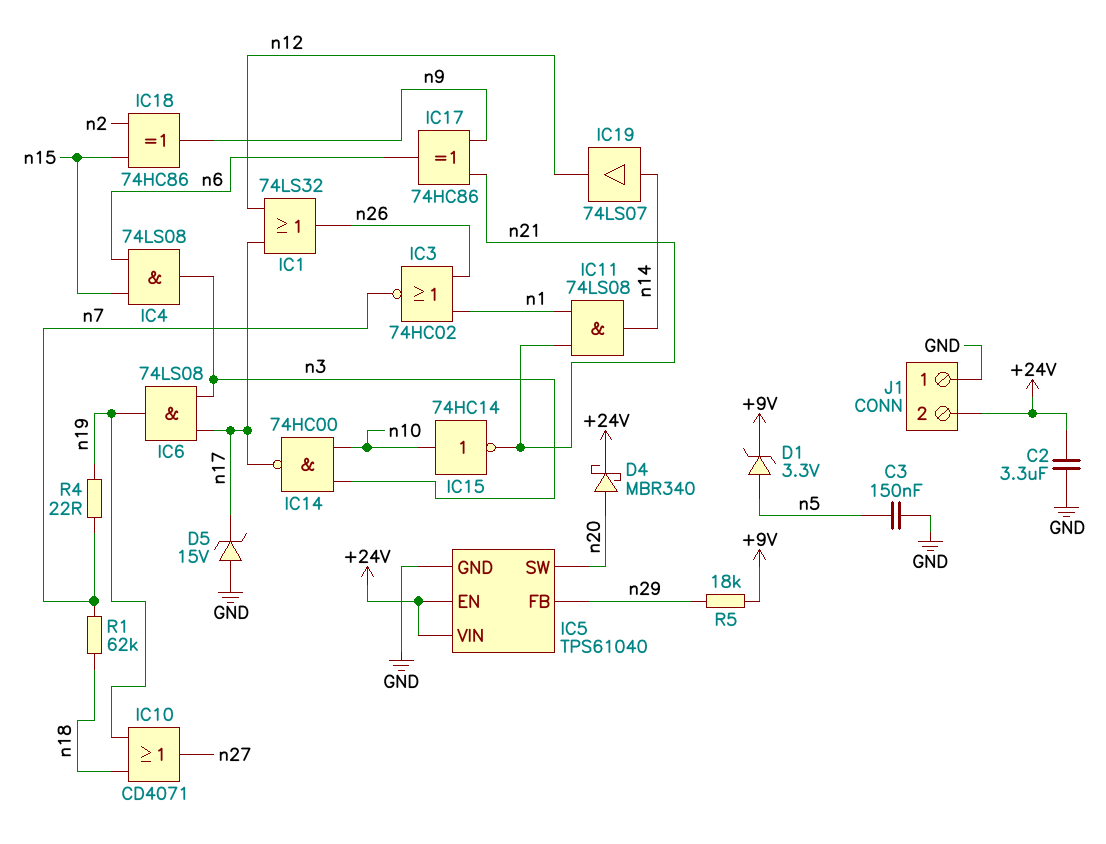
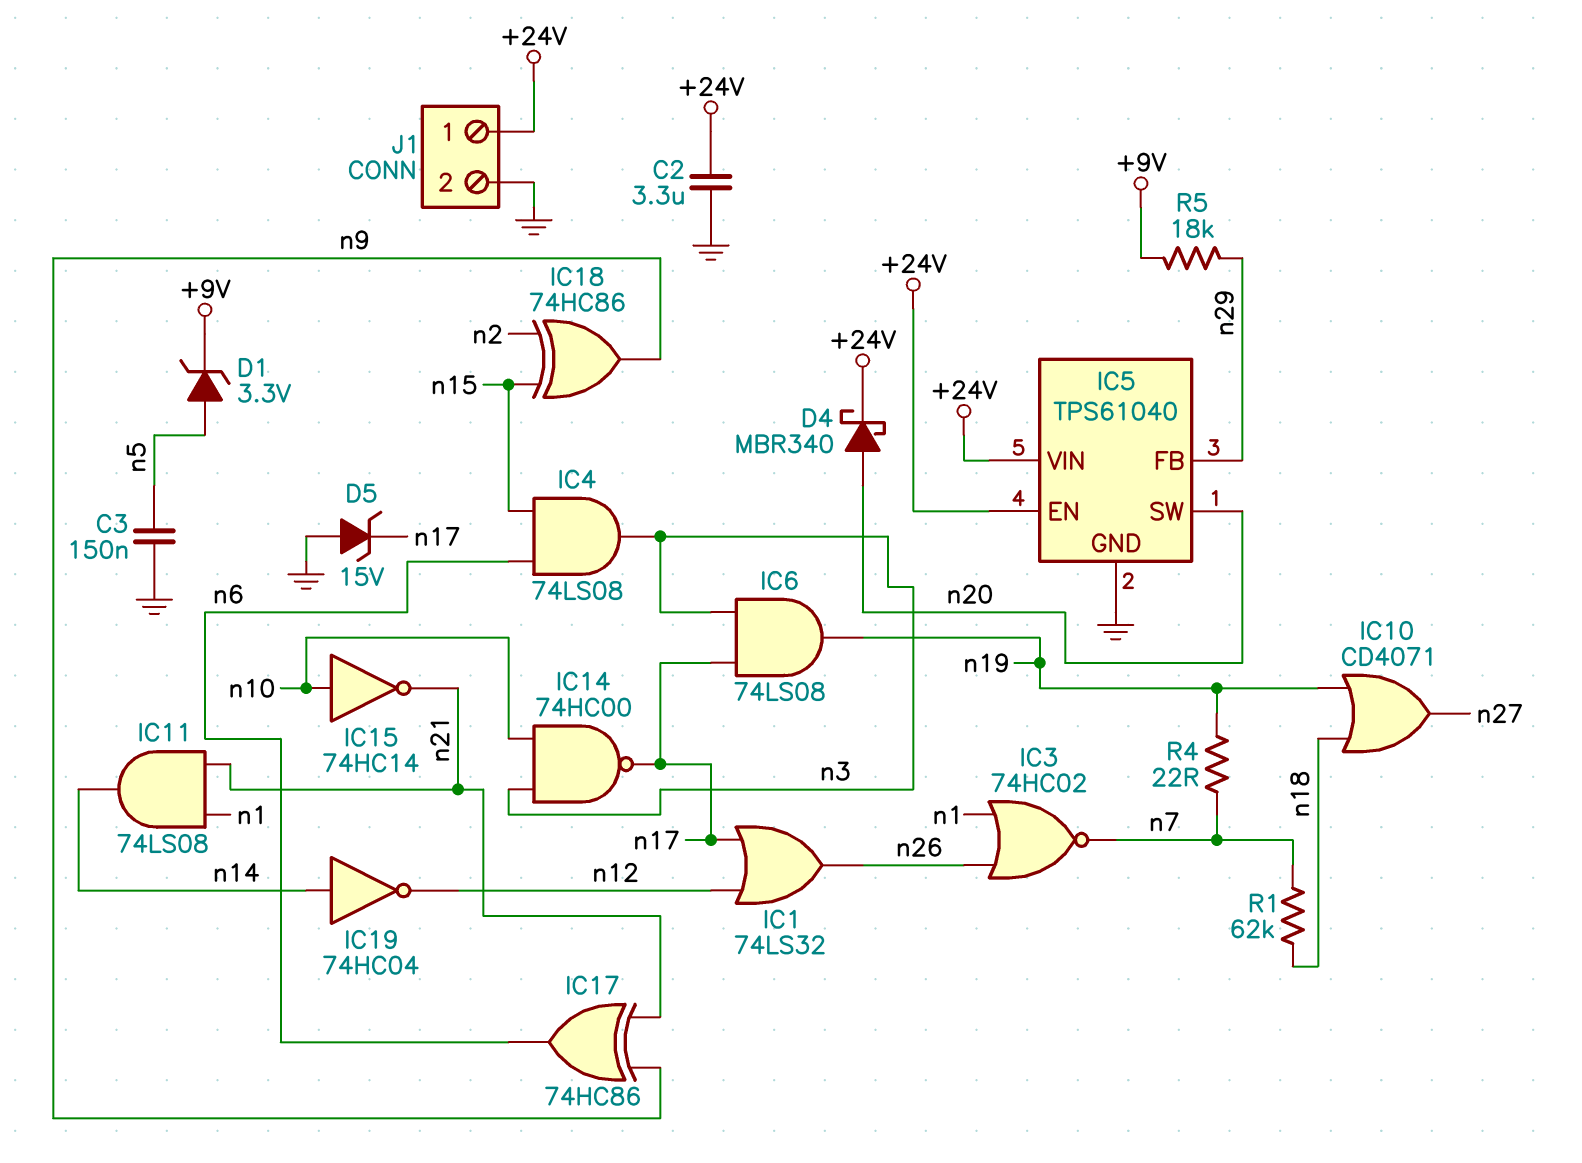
IC19: buffer 74LS07 (in n14, out n12) -> NOT 74HC04 (in n14, out n12)
J1 pin 1: GND -> +24V
J1 pin 2: +24V -> GND

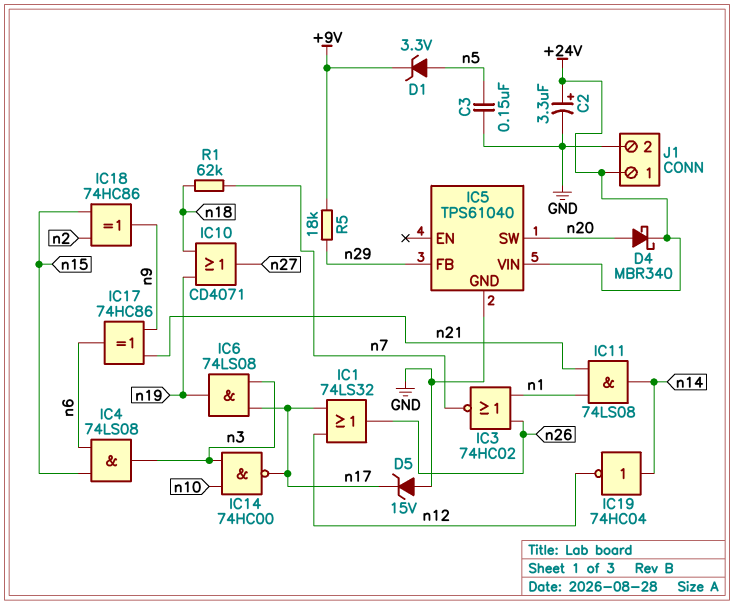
C2: 3.3uF (+24V, GND) -> 3.3uF (plus +24V, minus GND)
IC5 pin EN: +24V -> none
IC15: NOT 74HC14 (in n10, out n21) -> none
R4: 22 (n7, n19) -> none

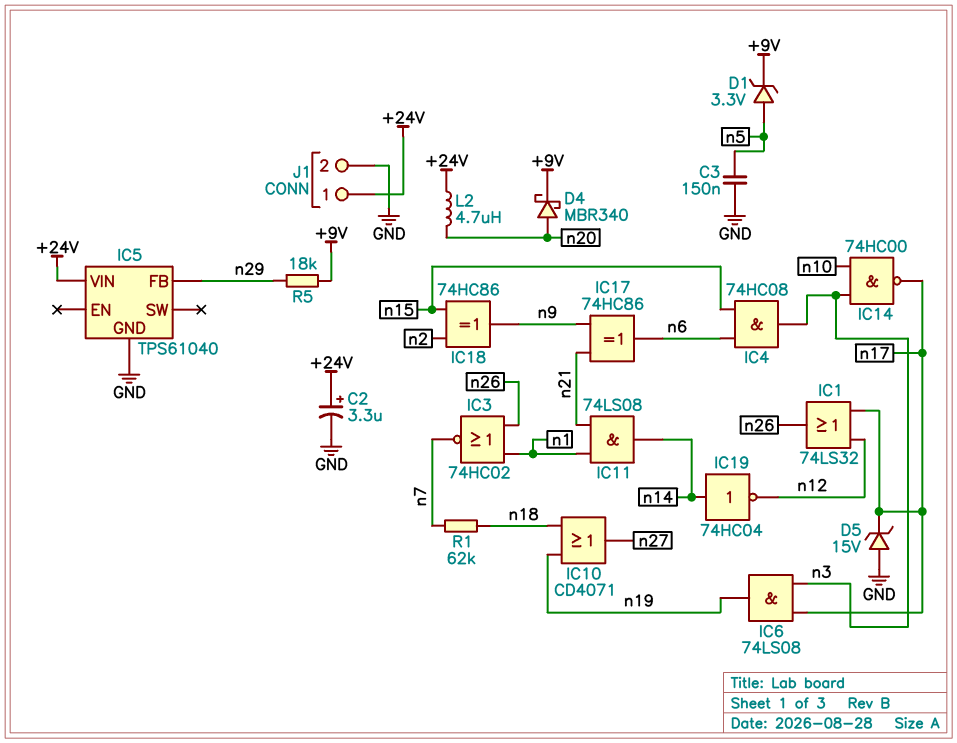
D4: schottky MBR340 (A n20, K +24V) -> schottky MBR340 (A n20, K +9V)
IC4: AND 74LS08 (in n6, in n15, out n3) -> AND 74HC08 (in n6, in n15, out n3)
IC5 pin SW: n20 -> none
L2: none -> 4.7uH (+24V, n20)

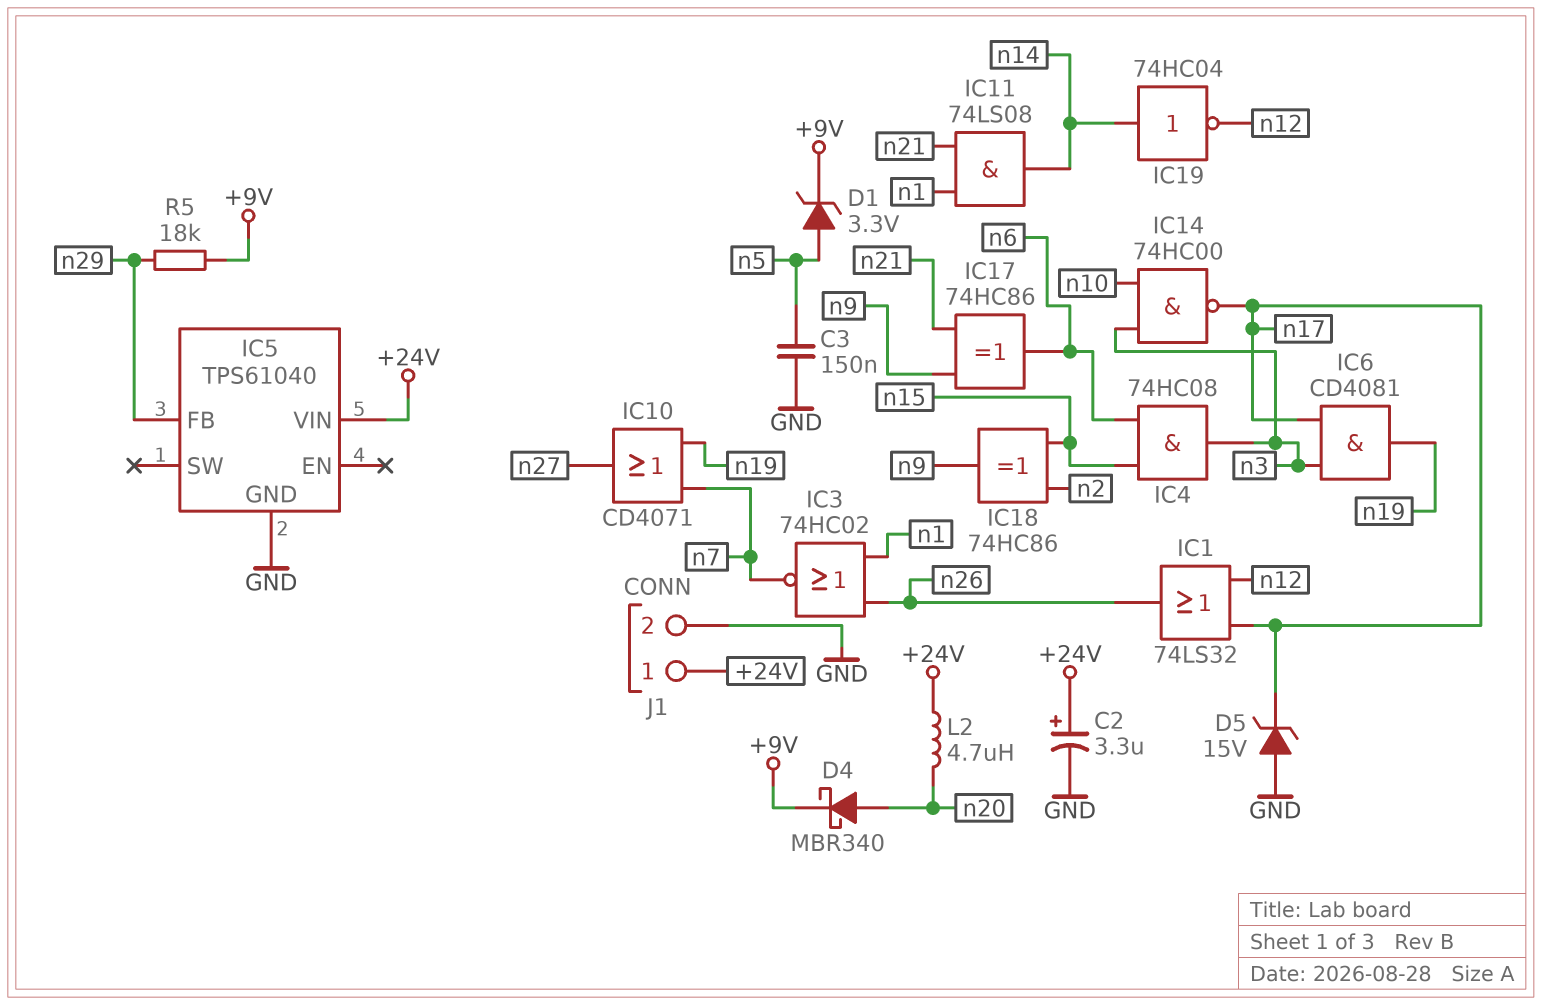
IC6: AND 74LS08 (in n3, in n17, out n19) -> AND CD4081 (in n3, in n17, out n19)
IC10: OR CD4071 (in n18, in n19, out n27) -> OR CD4071 (in n7, in n19, out n27)
R1: 62k (n7, n18) -> none

